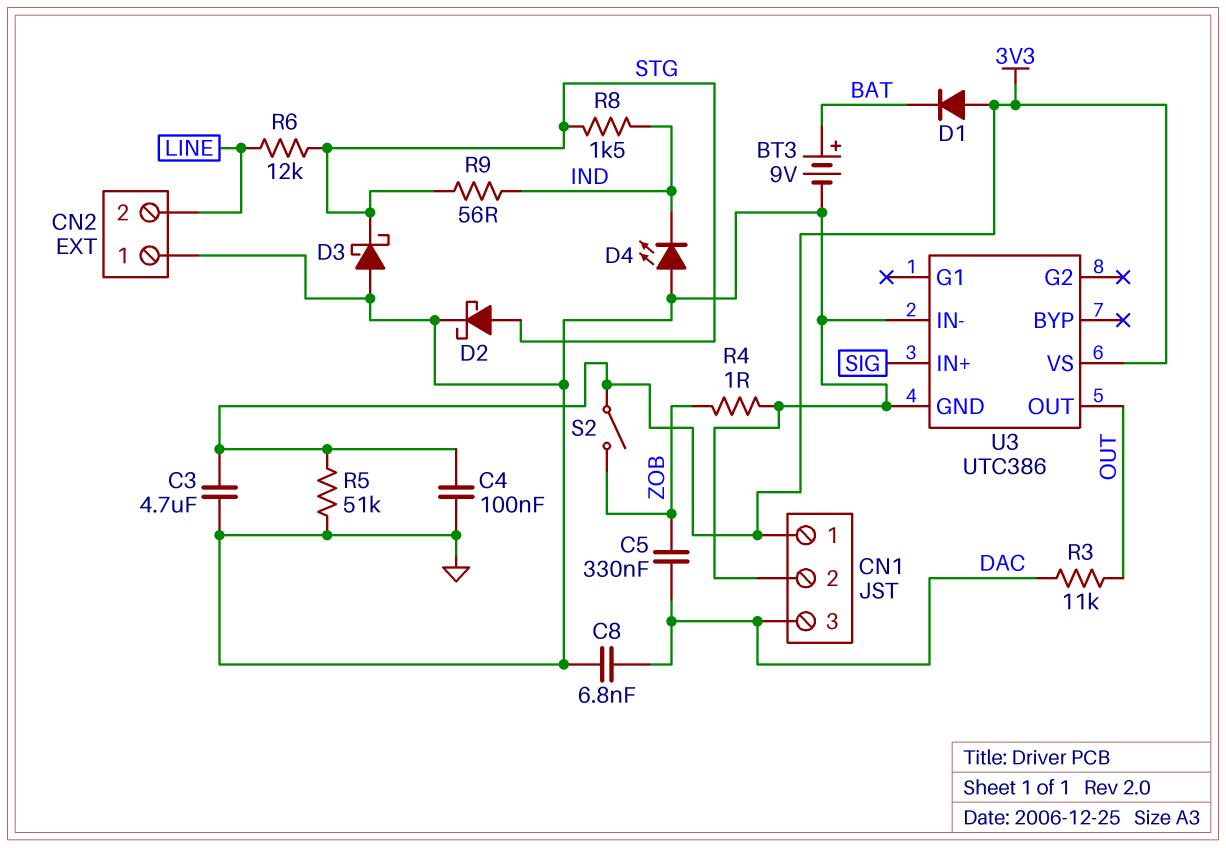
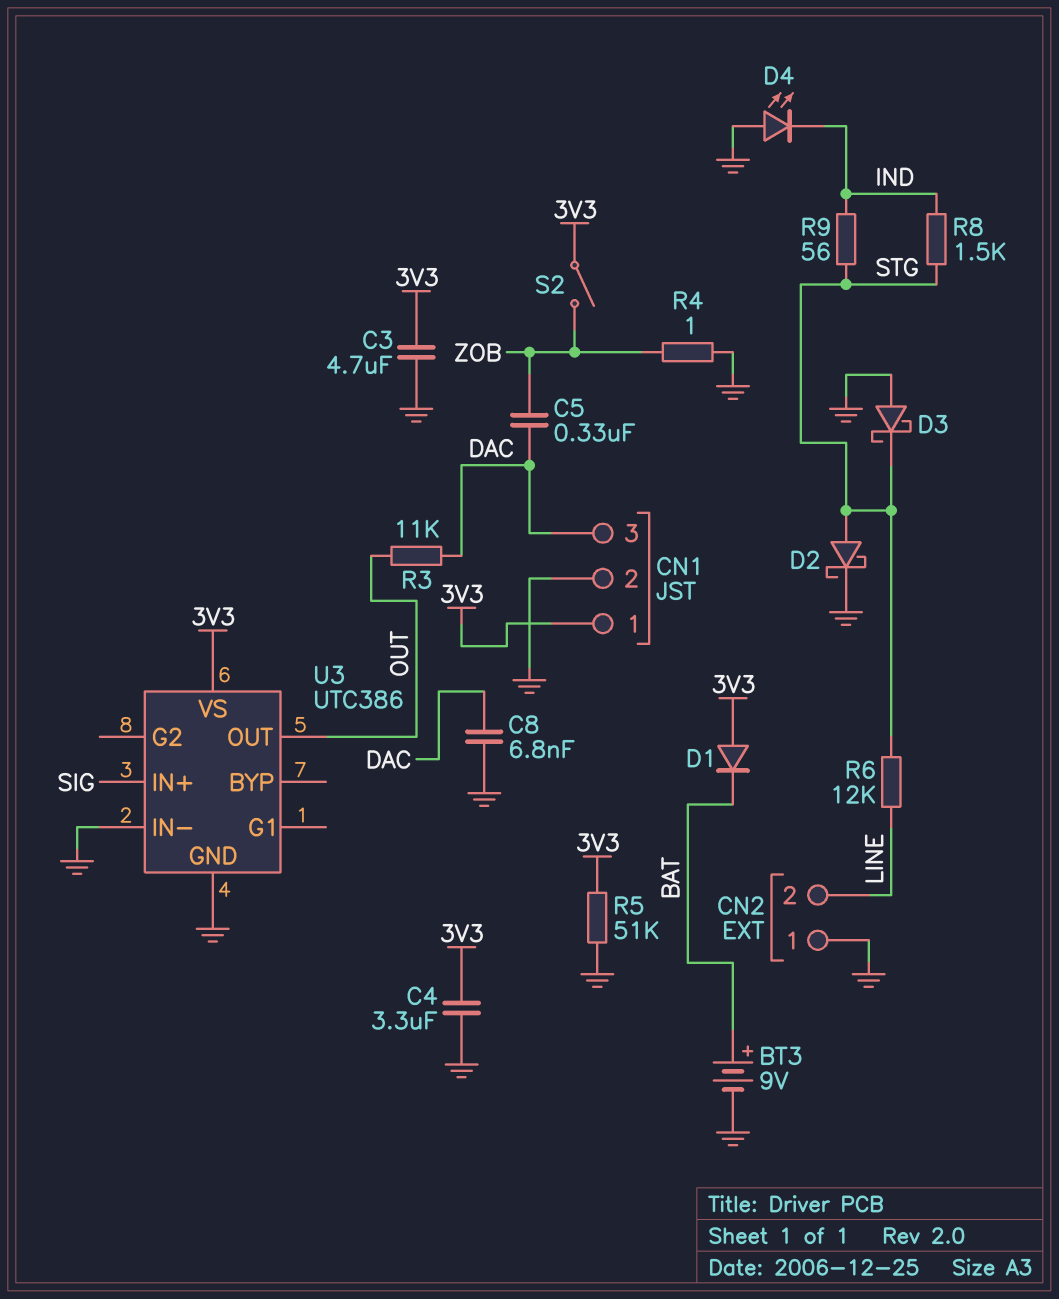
C4: 100nF (3V3, GND) -> 3.3uF (3V3, GND)

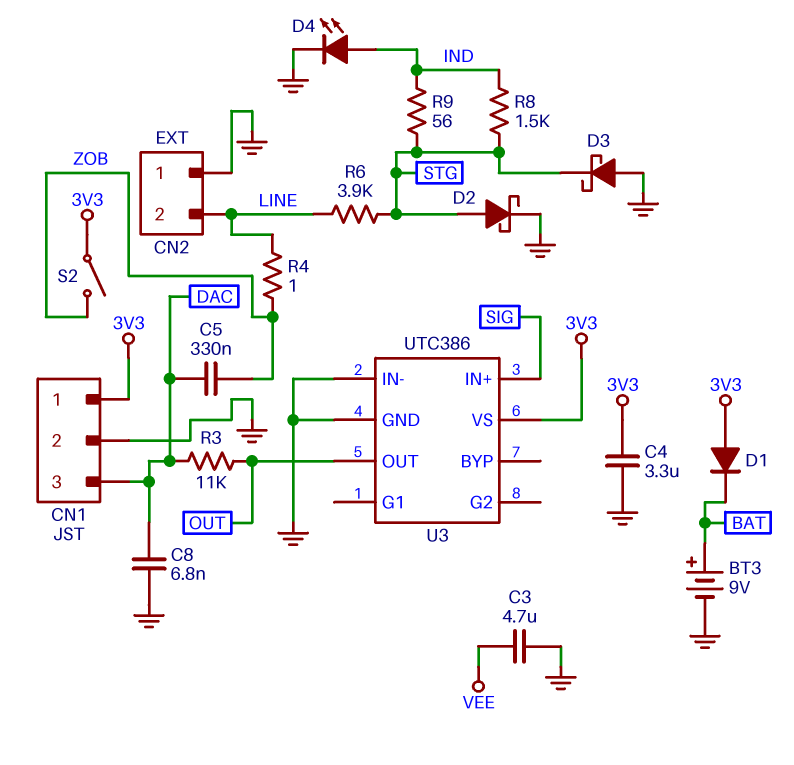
C3: 4.7uF (3V3, GND) -> 4.7uF (GND, VEE)
D4: LED (A GND, K IND) -> LED (A IND, K GND)
R4: 1 (GND, ZOB) -> 1 (LINE, ZOB)
R5: 51k (3V3, GND) -> none
R6: 12k (LINE, STG) -> 3.9k (LINE, STG)

